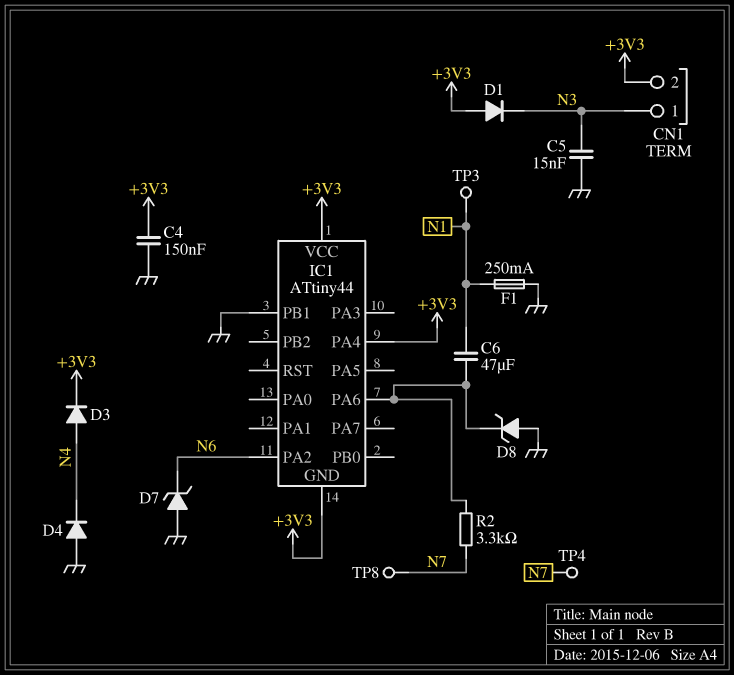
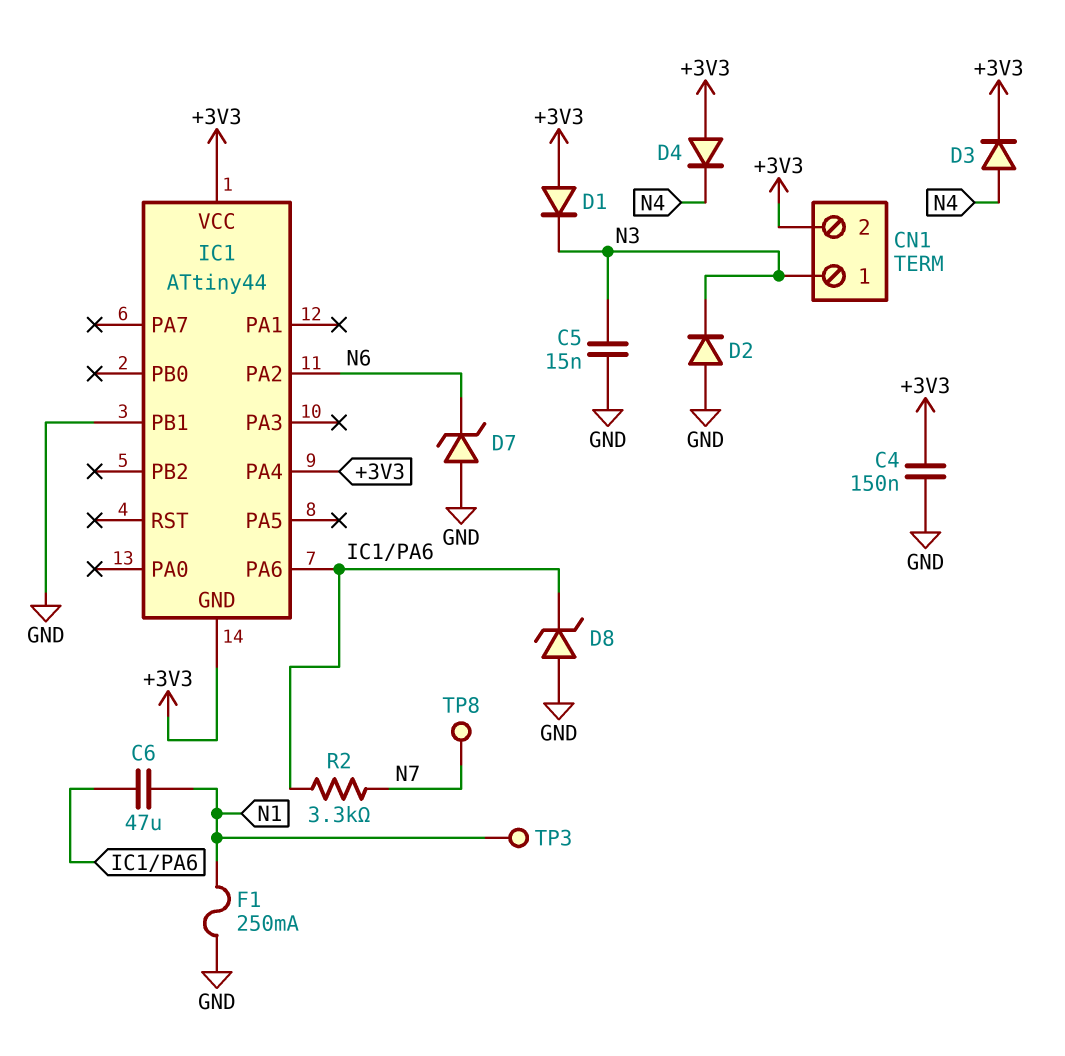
D2: none -> diode (A GND, K N3)
D4: diode (A GND, K N4) -> diode (A +3V3, K N4)
TP4: test point (N7) -> none

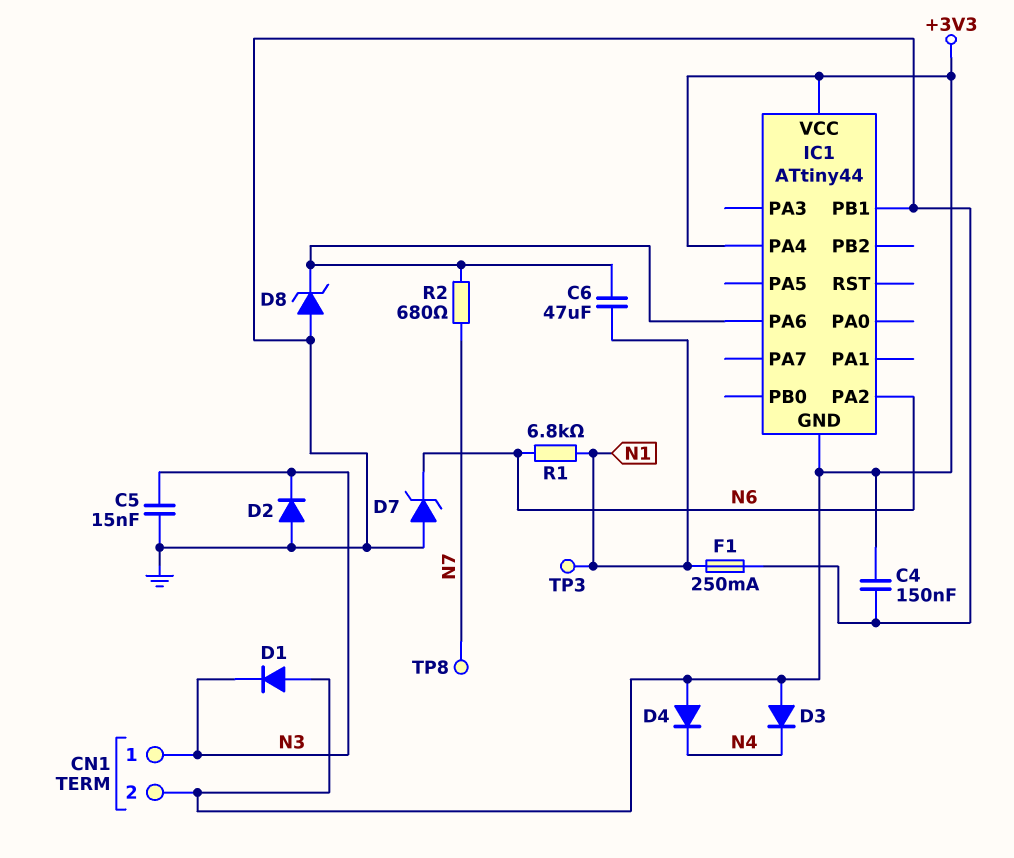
D3: diode (A N4, K +3V3) -> diode (A +3V3, K N4)
R1: none -> 6.8k (N1, N6)
R2: 3.3k (IC1/PA6, N7) -> 680 (IC1/PA6, N7)

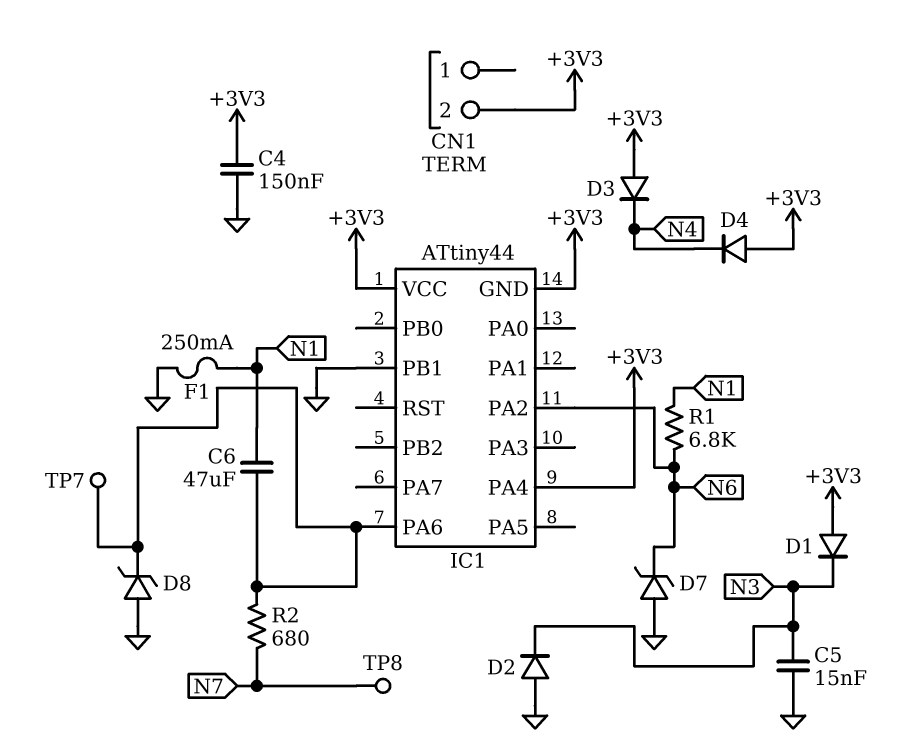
CN1 pin 1: N3 -> none
TP3: test point (N1) -> none
TP7: none -> test point (IC1/PA6)

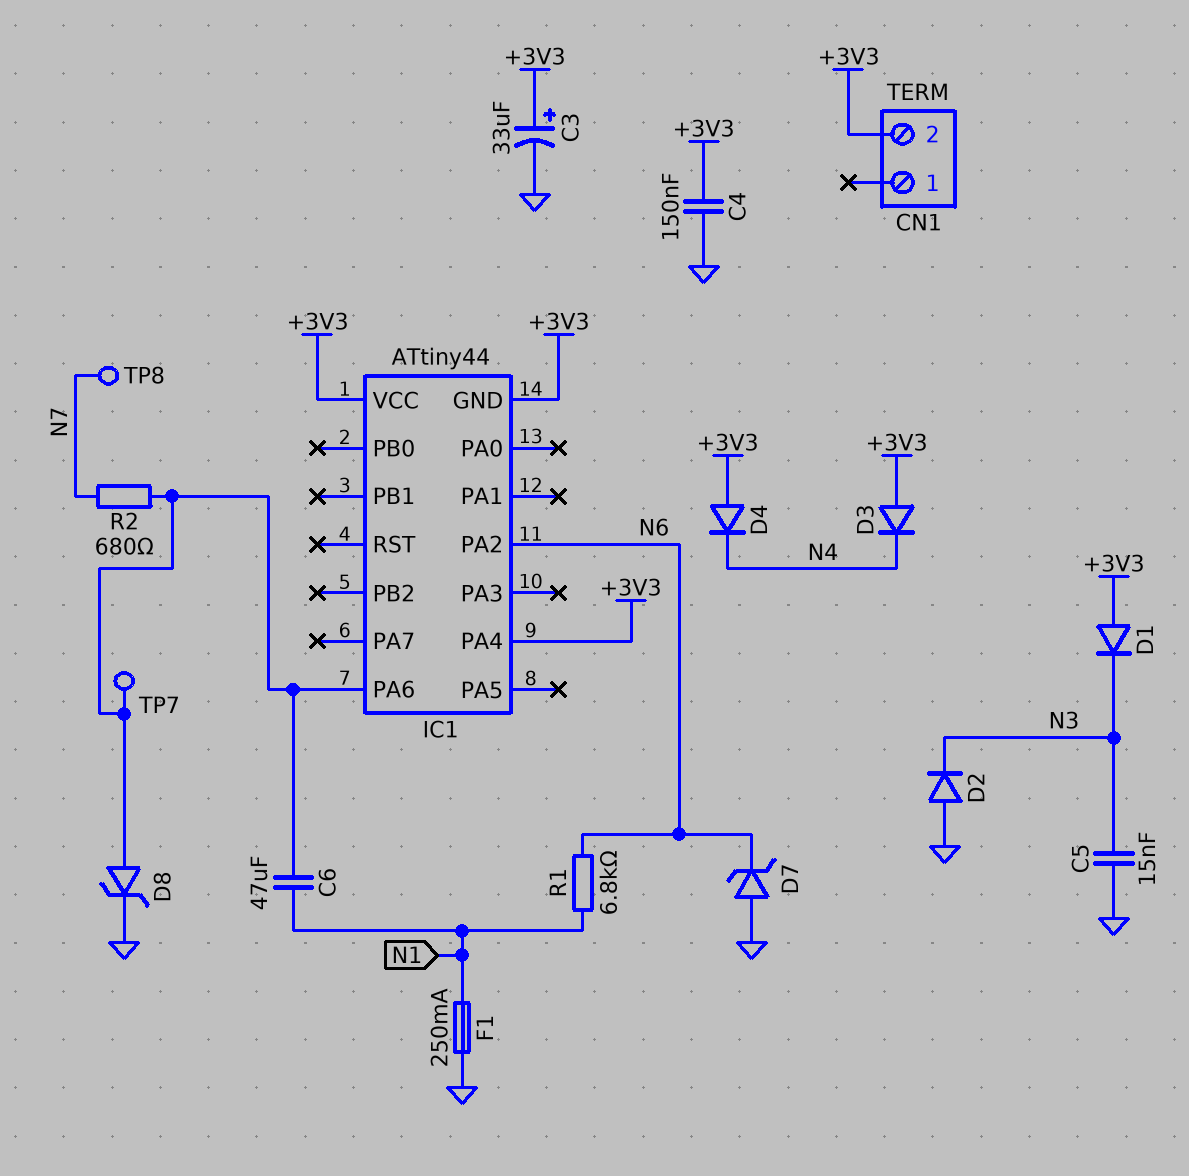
C3: none -> 33uF (plus +3V3, minus GND)
D8: zener (A GND, K IC1/PA6) -> zener (A IC1/PA6, K GND)
IC1 pin PB1: GND -> none

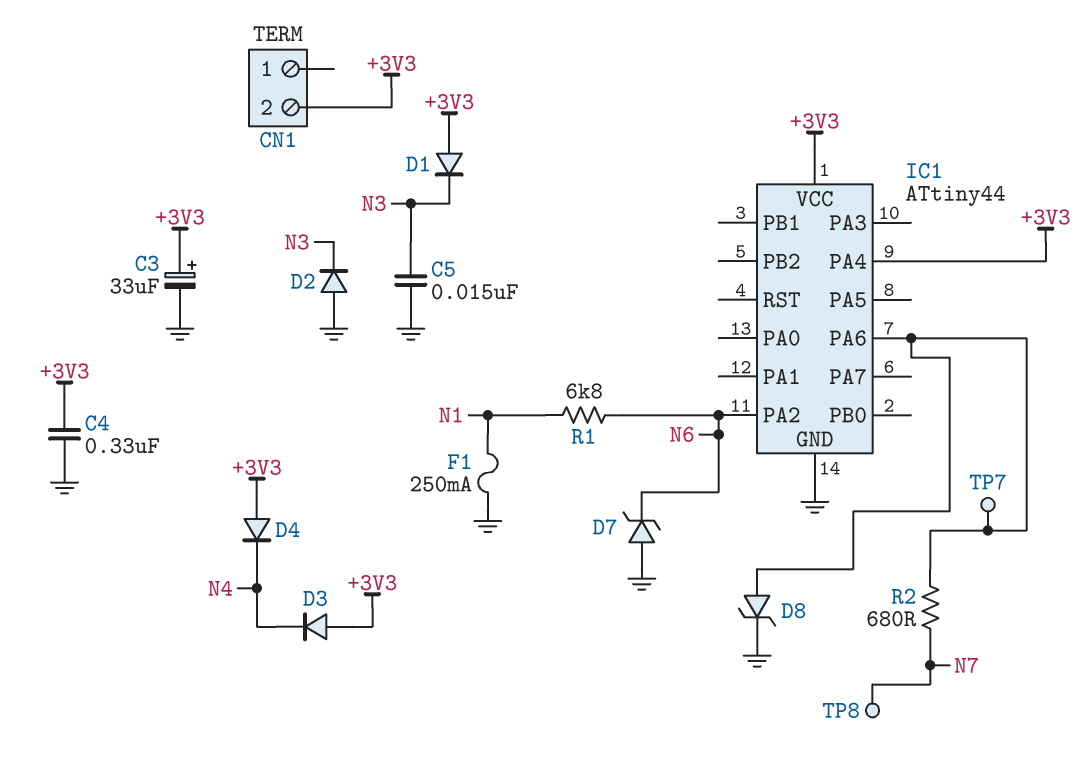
C4: 150nF (+3V3, GND) -> 330nF (+3V3, GND)
C6: 47uF (IC1/PA6, N1) -> none
IC1 pin GND: +3V3 -> GND

